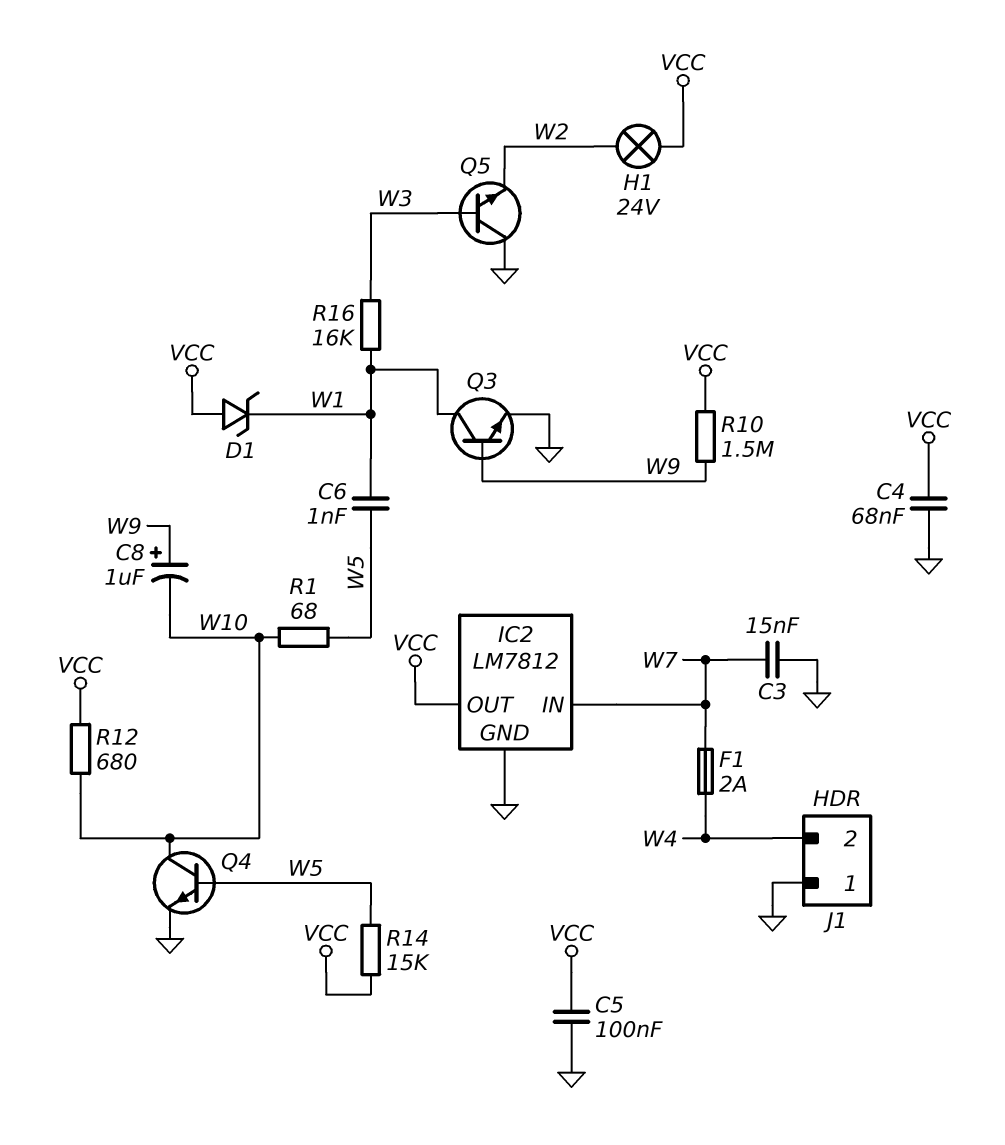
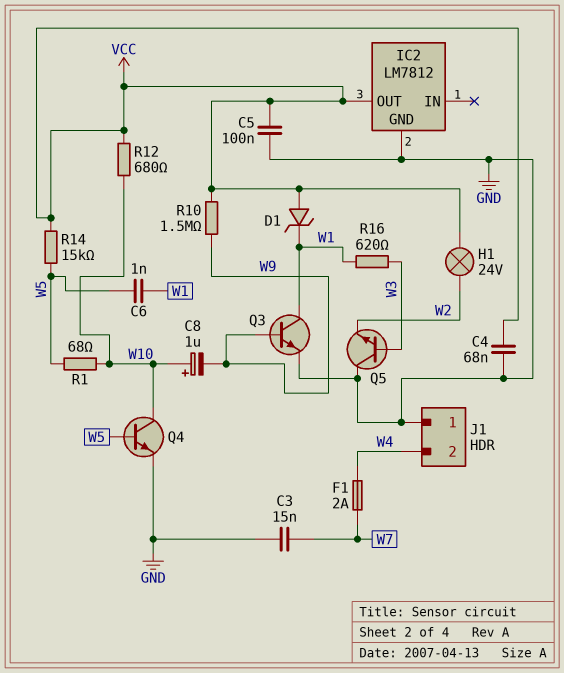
C8: 1uF (plus W9, minus W10) -> 1uF (plus W10, minus W9)
IC2 pin IN: W7 -> none
R16: 16k (W1, W3) -> 620 (W1, W3)

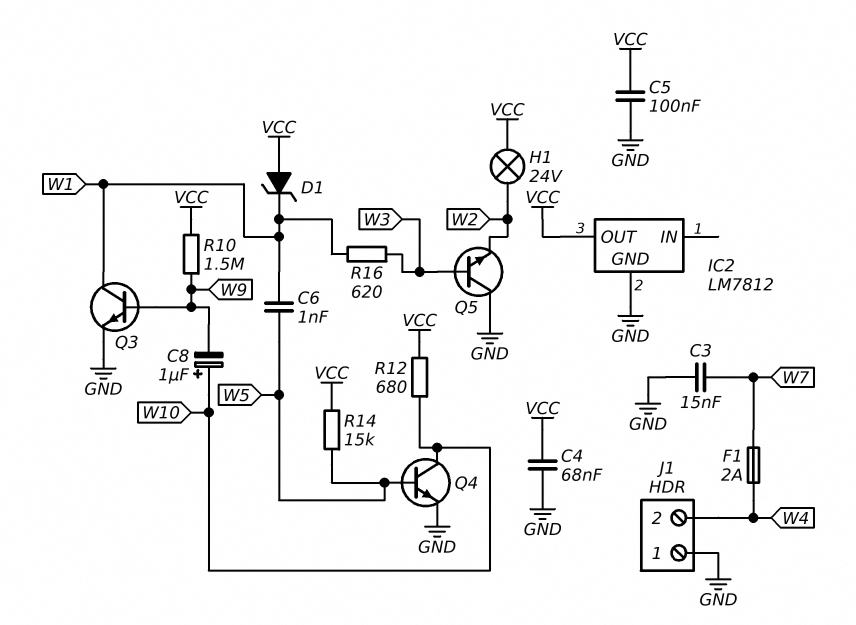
R1: 68 (W5, W10) -> none

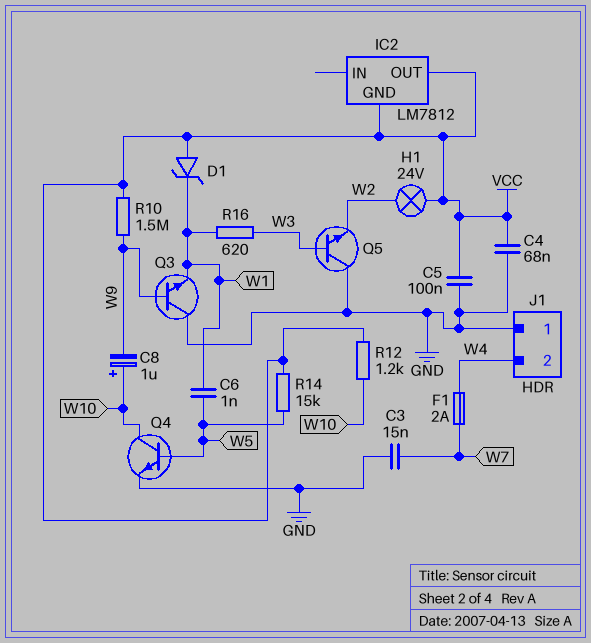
IC2 pin GND: GND -> VCC
Q3: NPN (B W9, C W1, E GND) -> NPN (B W9, C GND, E W1)
R12: 680 (VCC, W10) -> 1.2k (VCC, W10)

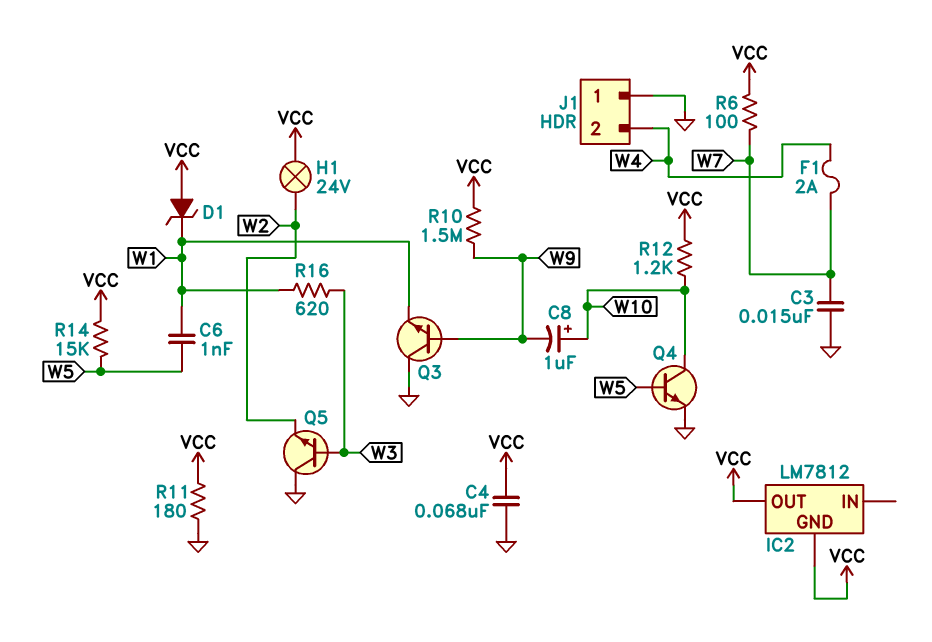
C5: 100nF (GND, VCC) -> none
R6: none -> 100 (VCC, W7)
R11: none -> 180 (GND, VCC)

